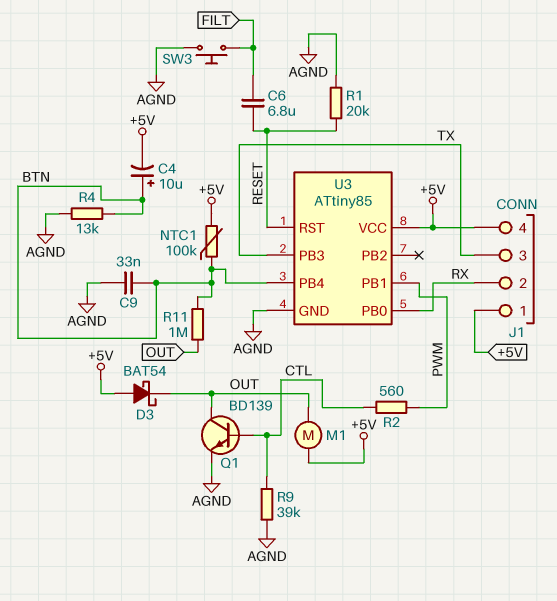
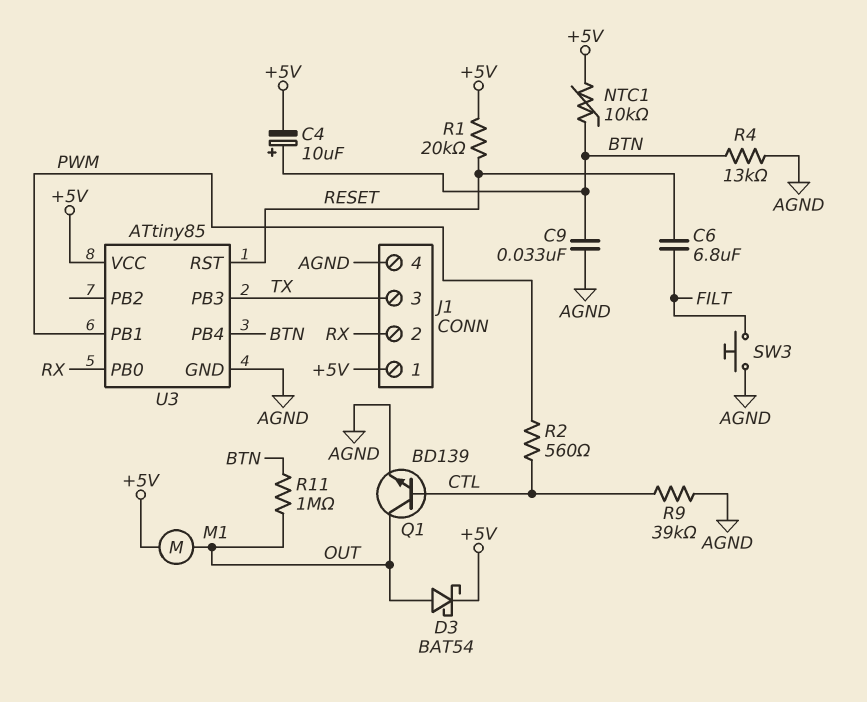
D3: schottky BAT54 (A +5V, K OUT) -> schottky BAT54 (A OUT, K +5V)
J1 pin 4: +5V -> AGND
NTC1: 100k (+5V, BTN) -> 10k (+5V, BTN)
R1: 20k (AGND, RESET) -> 20k (+5V, RESET)

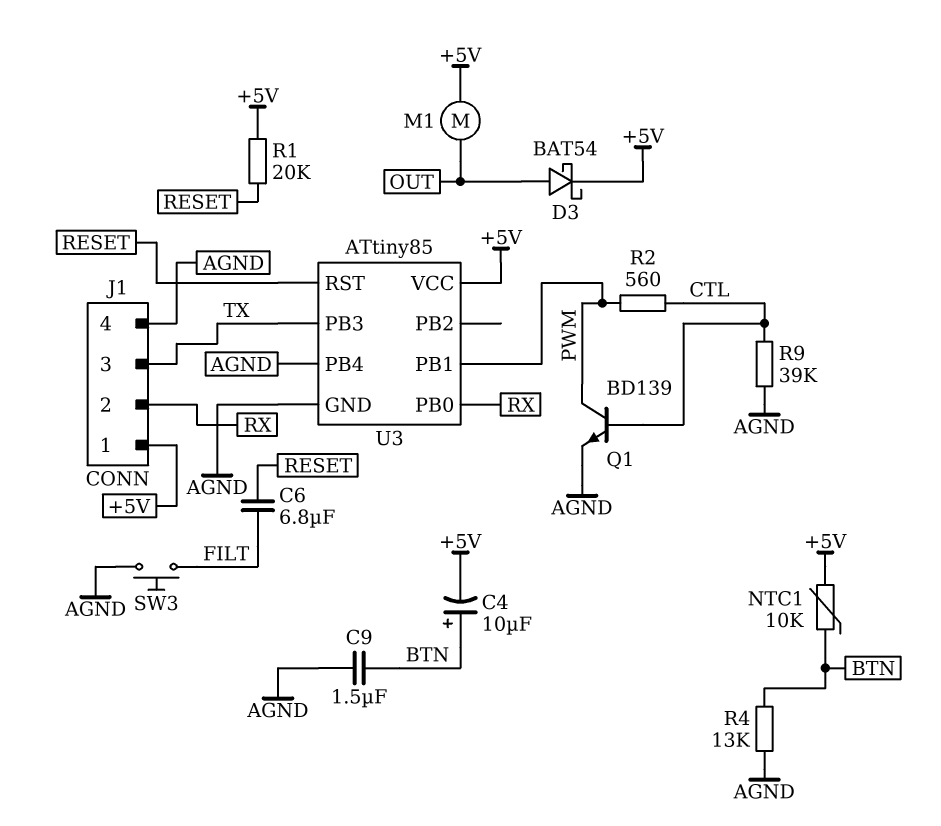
C9: 33nF (AGND, BTN) -> 1.5uF (AGND, BTN)
Q1: NPN BD139 (B CTL, C OUT, E AGND) -> NPN BD139 (B CTL, C PWM, E AGND)
R11: 1M (BTN, OUT) -> none
U3 pin PB4: BTN -> AGND

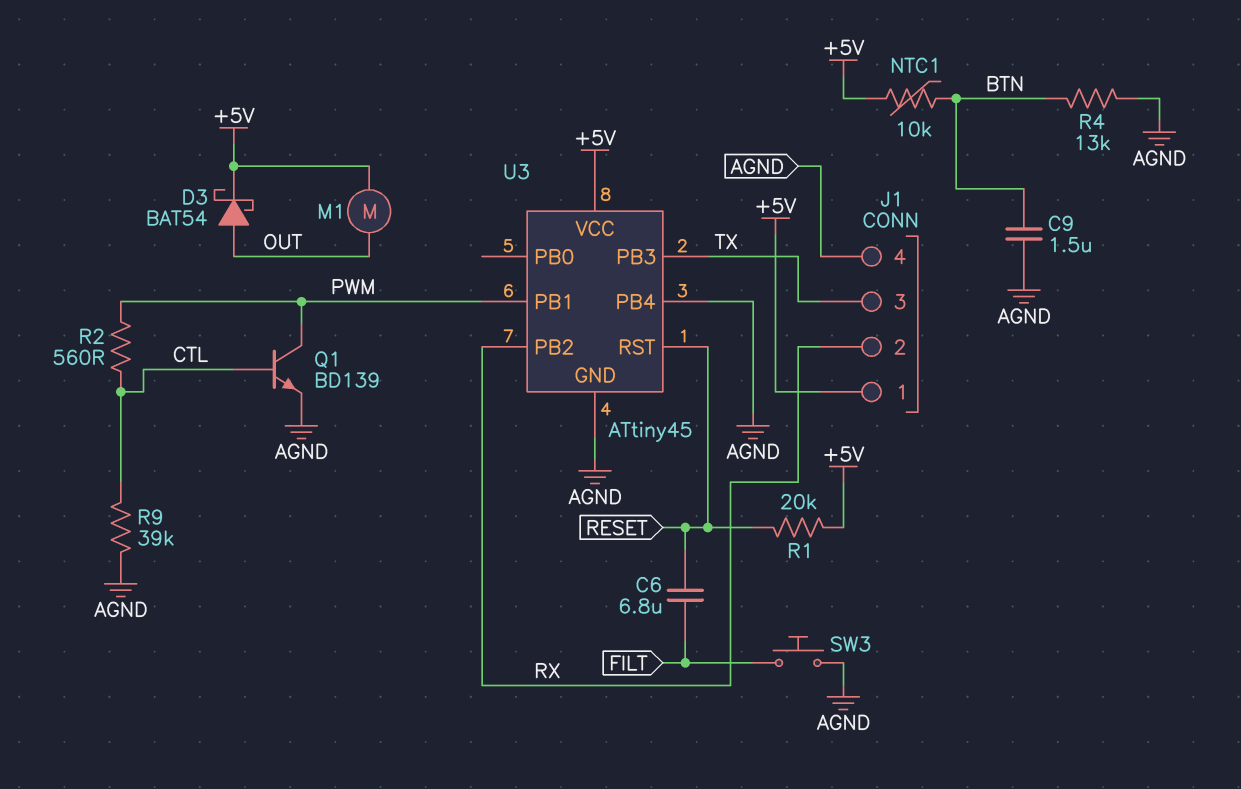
C4: 10uF (plus BTN, minus +5V) -> none
U3: ATtiny85 -> ATtiny45
U3 pin PB0: RX -> none
U3 pin PB2: none -> RX

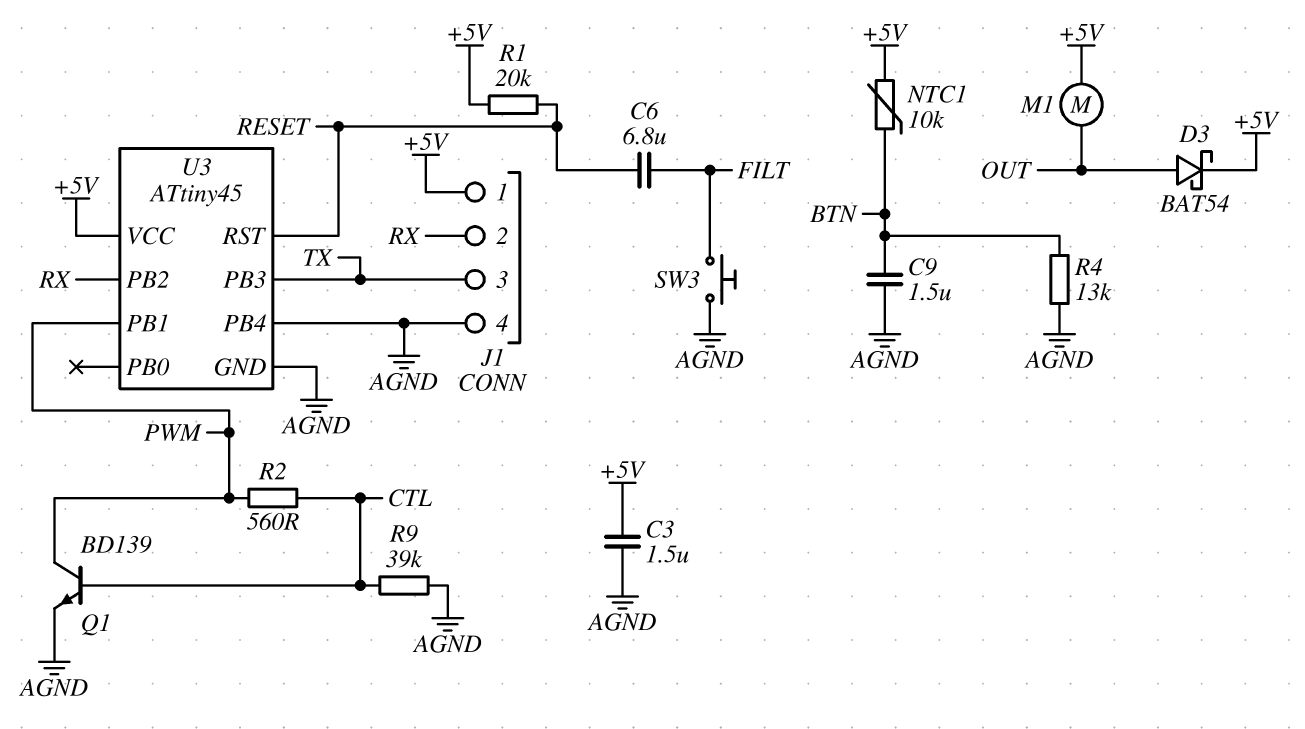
C3: none -> 1.5uF (+5V, AGND)

